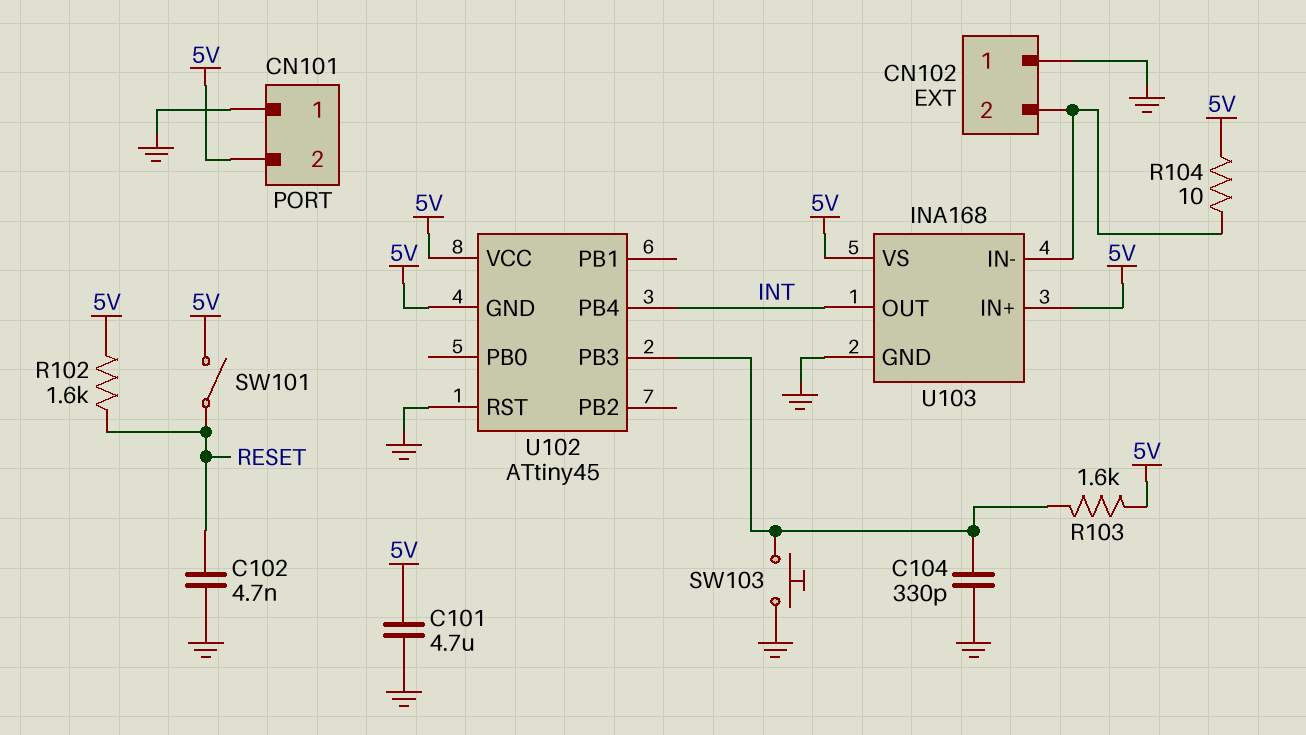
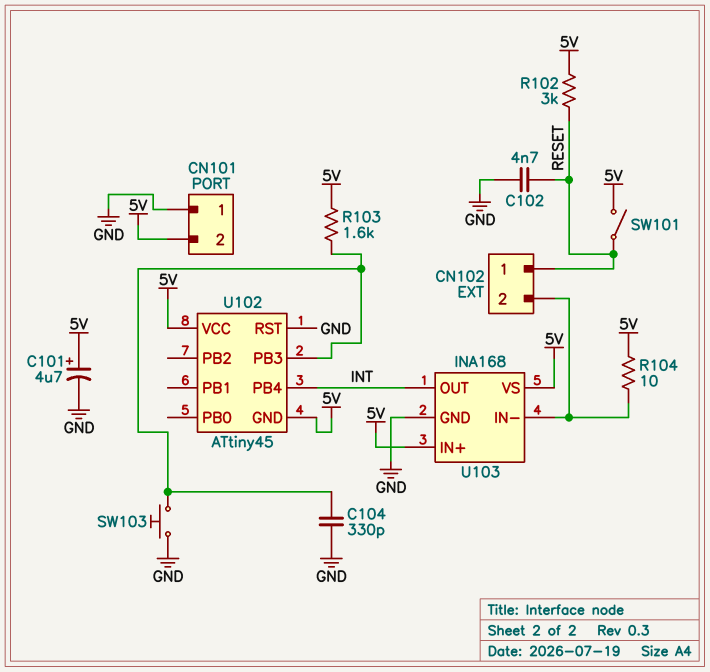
C101: 4.7uF (5V, GND) -> 4.7uF (plus 5V, minus GND)
CN102 pin 1: GND -> RESET
R102: 1.6k (5V, RESET) -> 3k (5V, RESET)

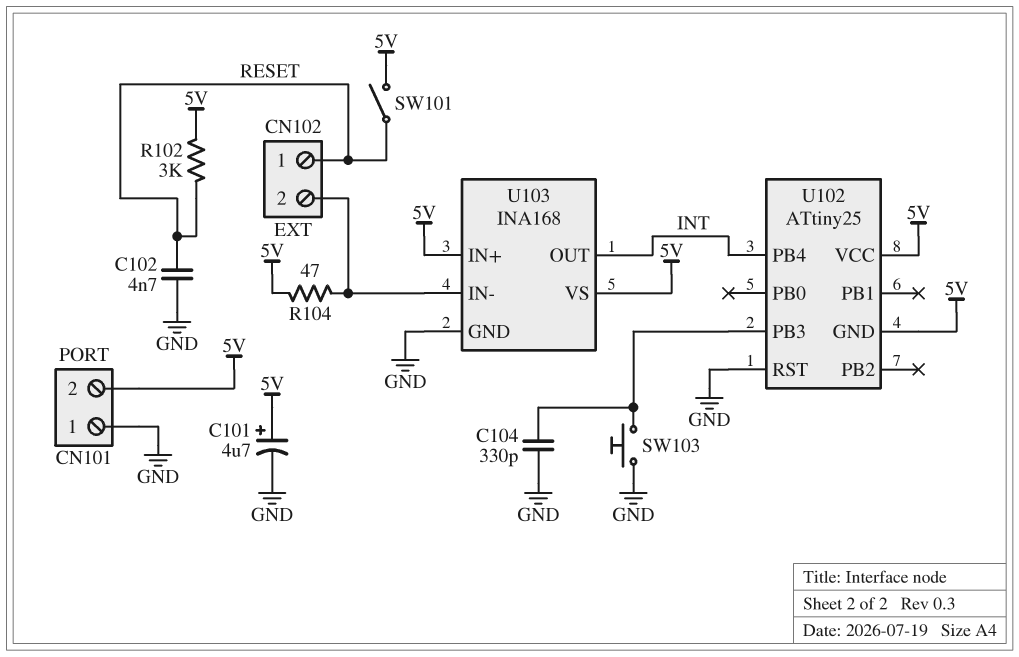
R103: 1.6k (5V, U102/PB3) -> none
R104: 10 (5V, CN102/2) -> 47 (5V, CN102/2)
U102: ATtiny45 -> ATtiny25

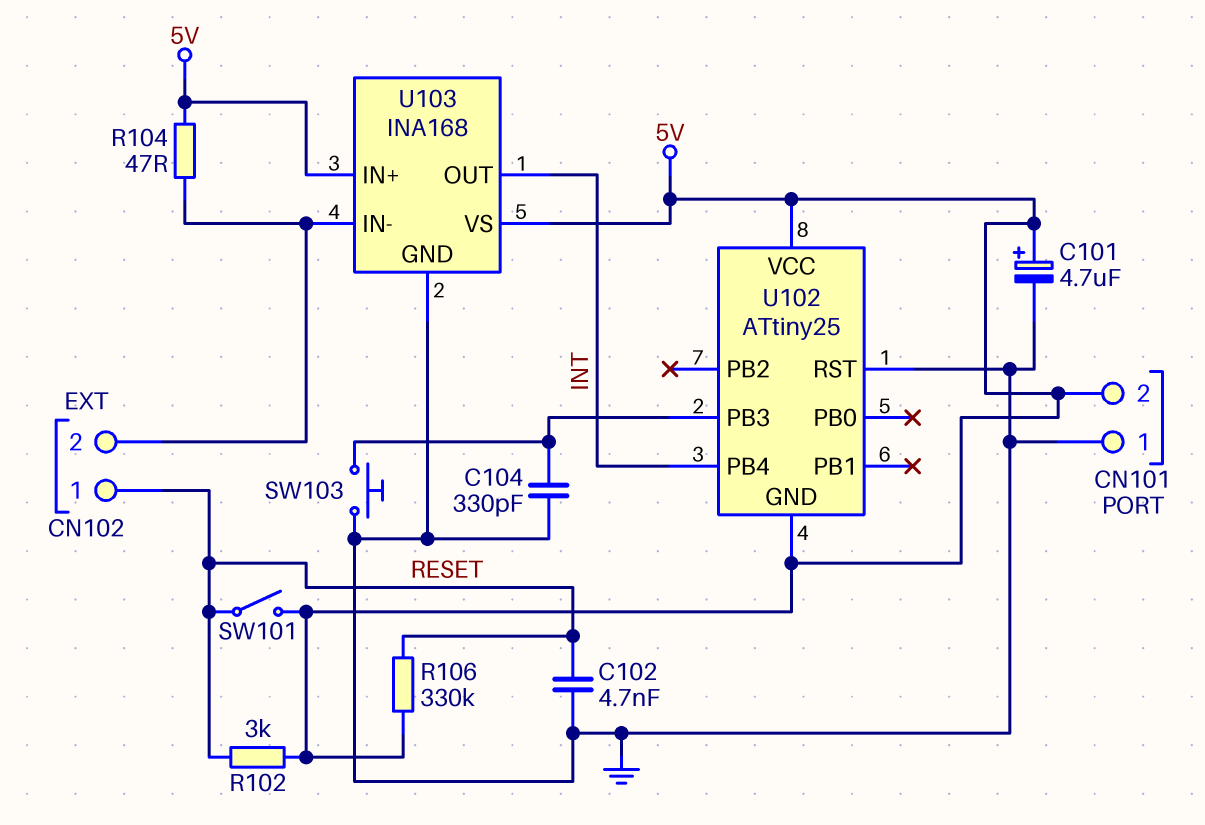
R106: none -> 330k (5V, RESET)

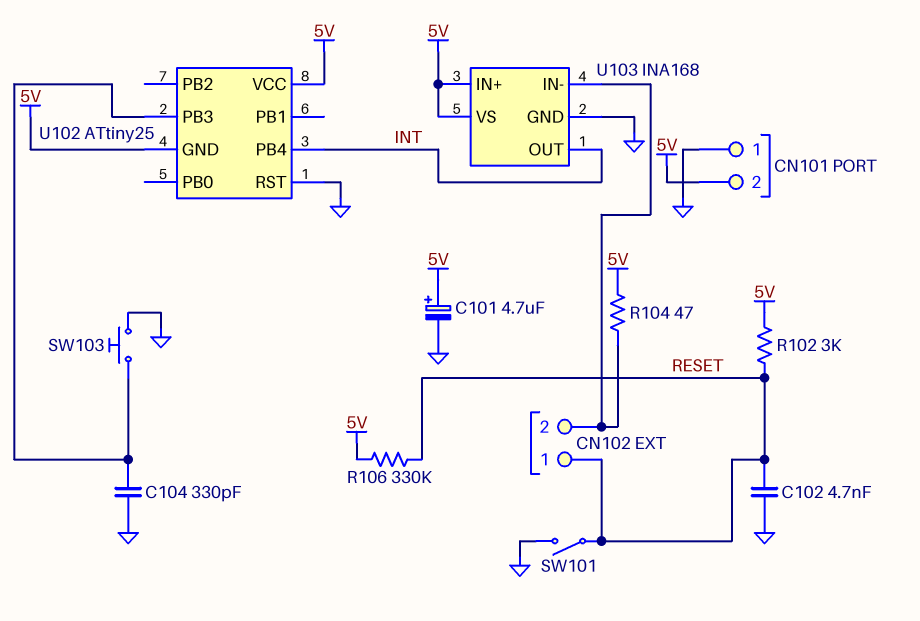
SW101: switch (5V, RESET) -> switch (GND, RESET)

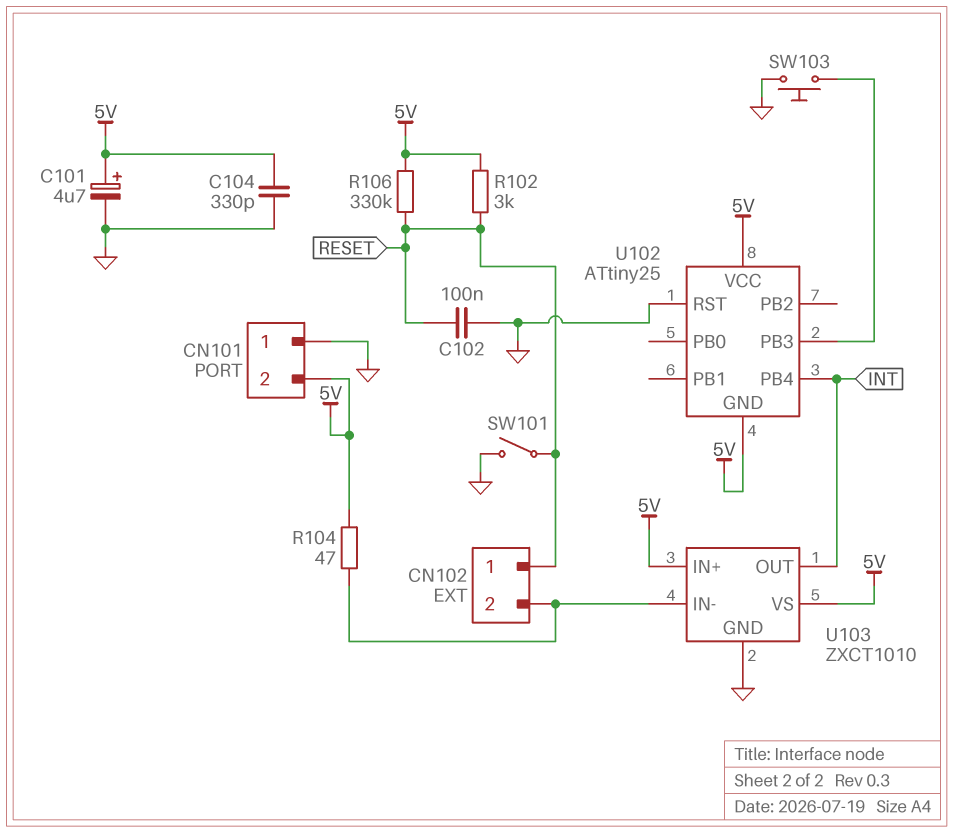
C102: 4.7nF (GND, RESET) -> 100nF (GND, RESET)
C104: 330pF (GND, U102/PB3) -> 330pF (5V, GND)
U103: INA168 -> ZXCT1010

